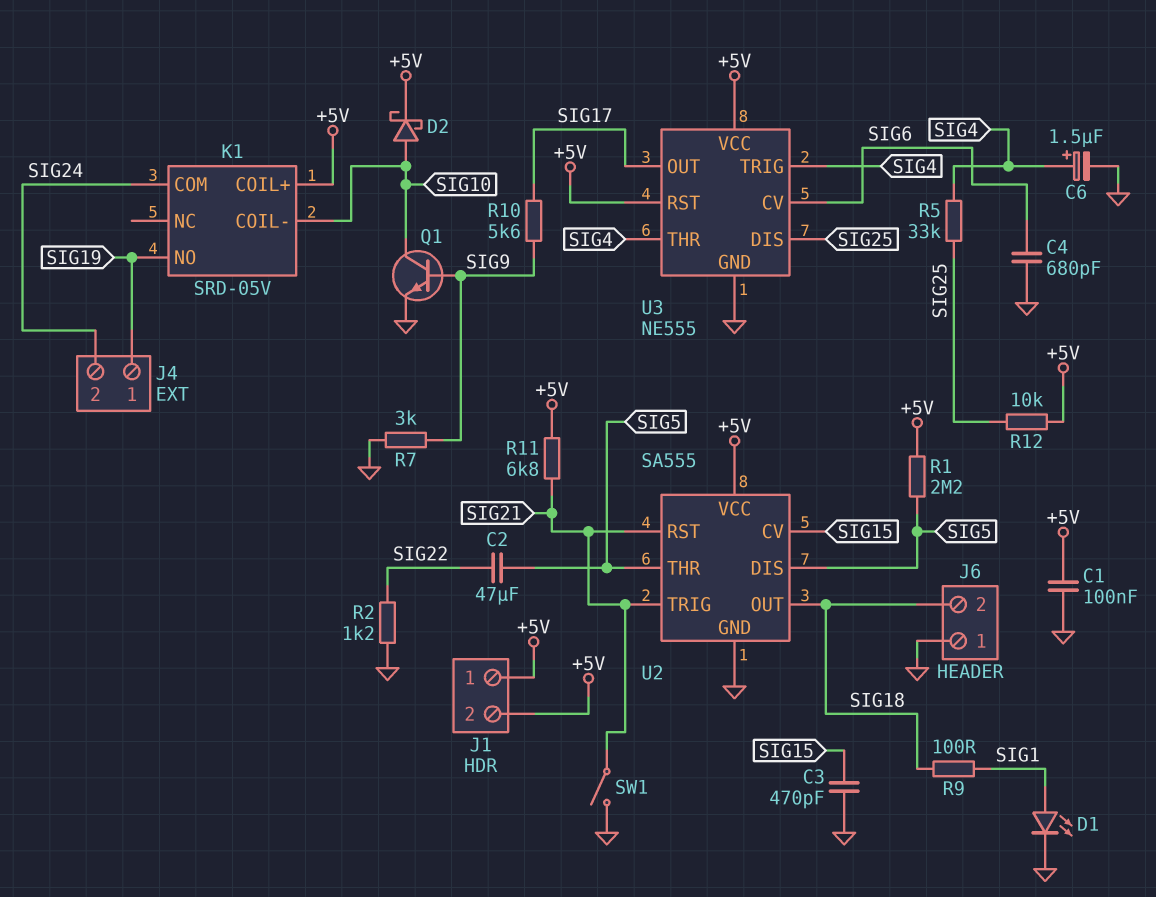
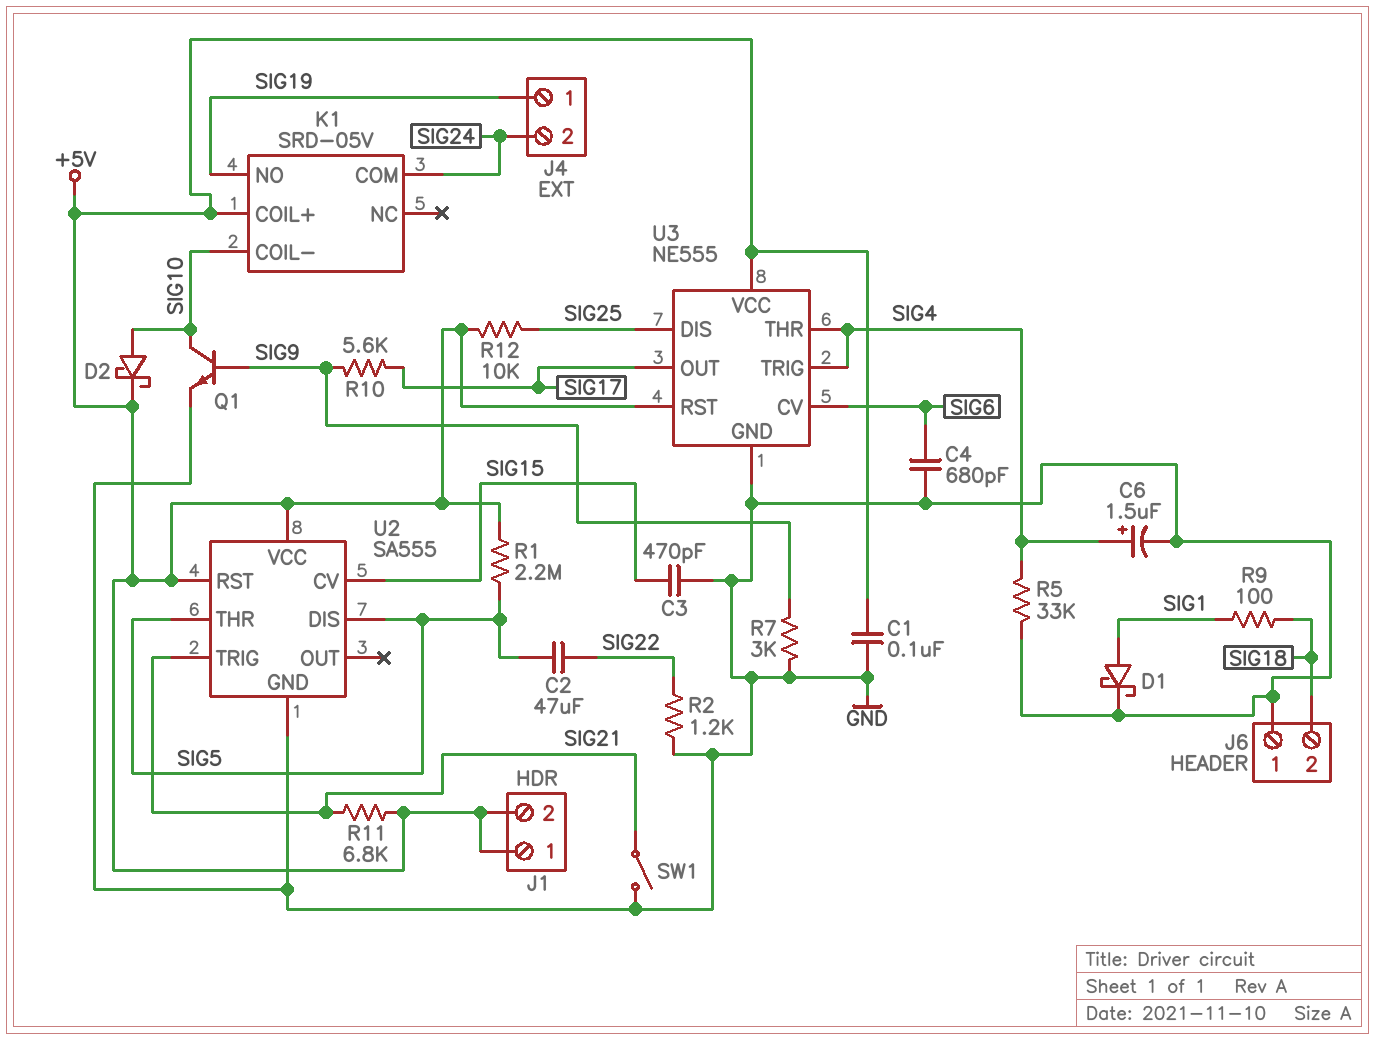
D1: LED (A SIG1, K GND) -> schottky (A SIG1, K GND)
R5: 33k (SIG4, SIG25) -> 33k (GND, SIG4)
U2 pin OUT: SIG18 -> none
U2 pin RST: SIG21 -> +5V

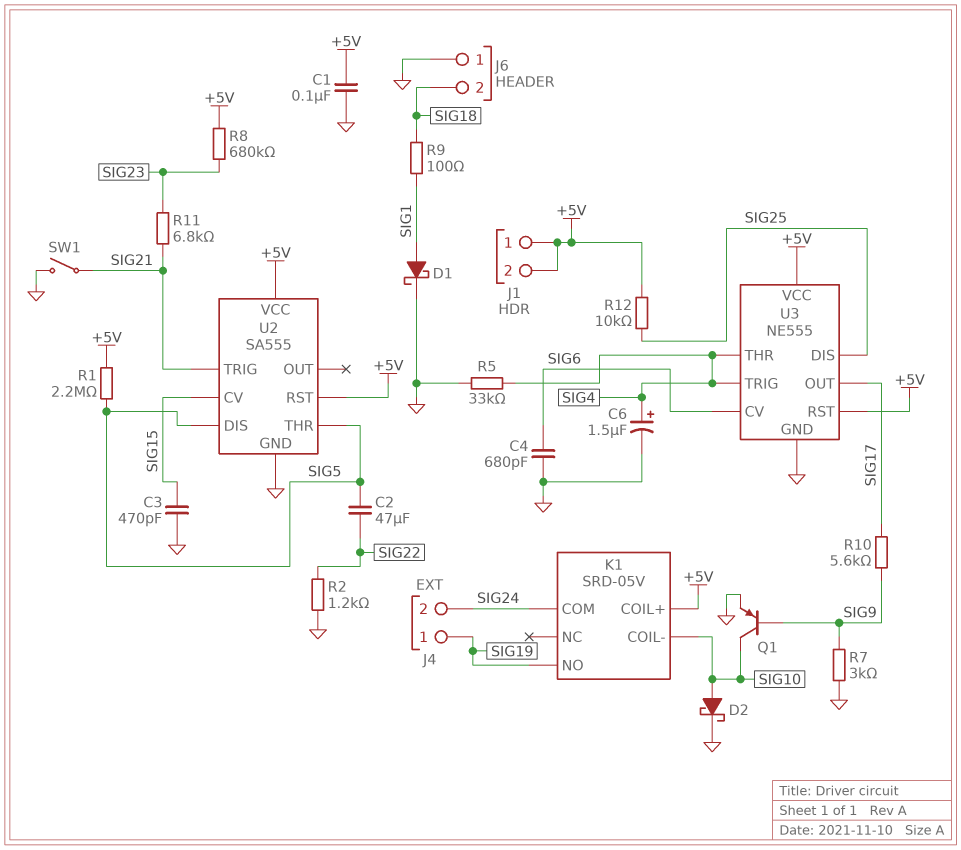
D2: schottky (A SIG10, K +5V) -> schottky (A SIG10, K GND)
Q1: NPN (B SIG9, C SIG10, E GND) -> PNP (B SIG9, C SIG10, E GND)
R8: none -> 680k (+5V, SIG23)
R11: 6.8k (+5V, SIG21) -> 6.8k (SIG21, SIG23)

